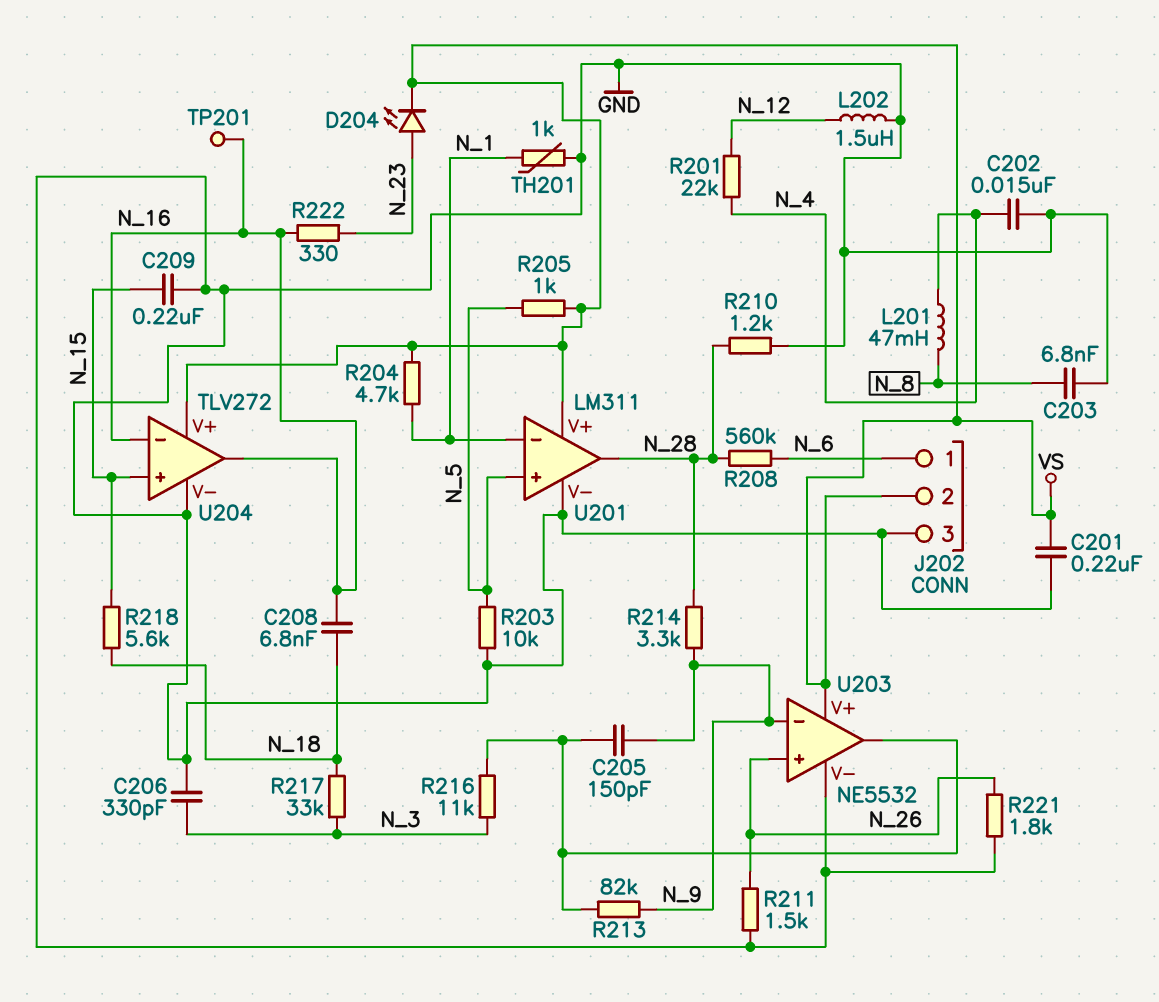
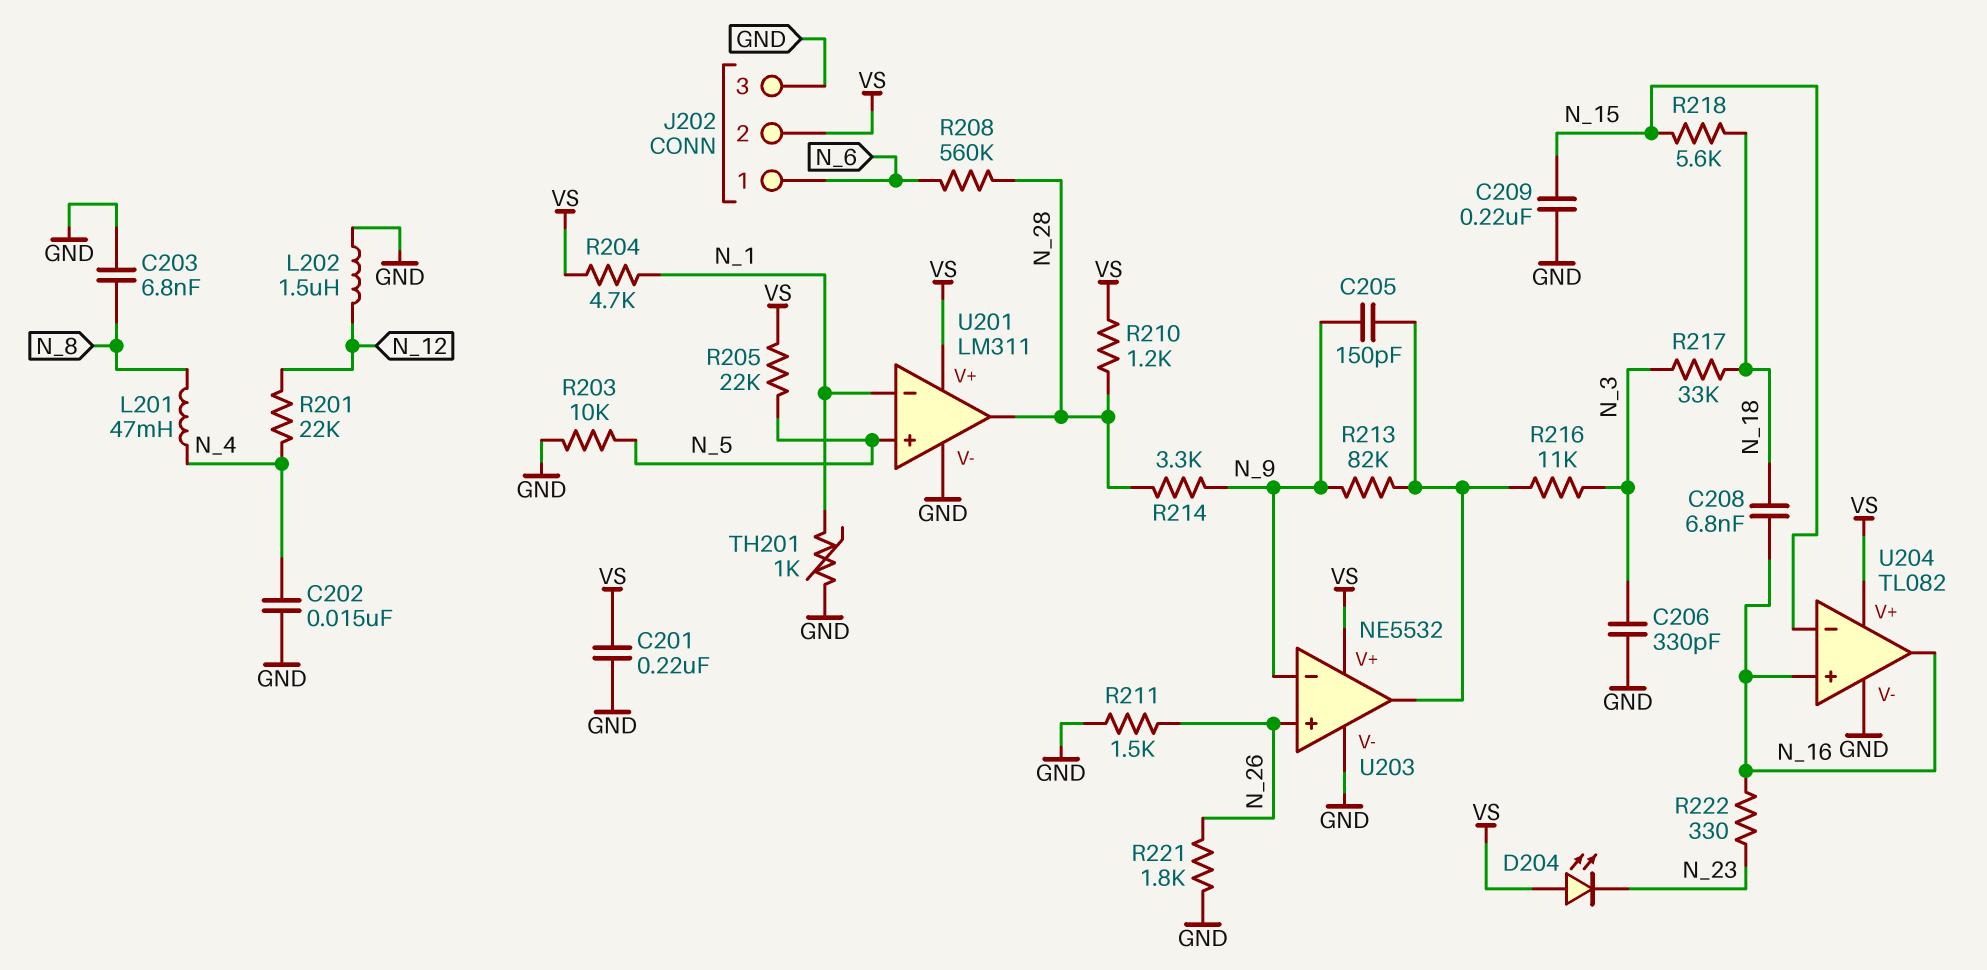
D204: LED (A N_23, K VS) -> LED (A VS, K N_23)
R205: 1k (N_5, VS) -> 22k (N_5, VS)
R210: 1.2k (GND, N_28) -> 1.2k (N_28, VS)
TP201: test point (N_16) -> none
U204: TLV272 -> TL082
U204 pin in+: N_15 -> N_16
U204 pin in-: N_16 -> N_15

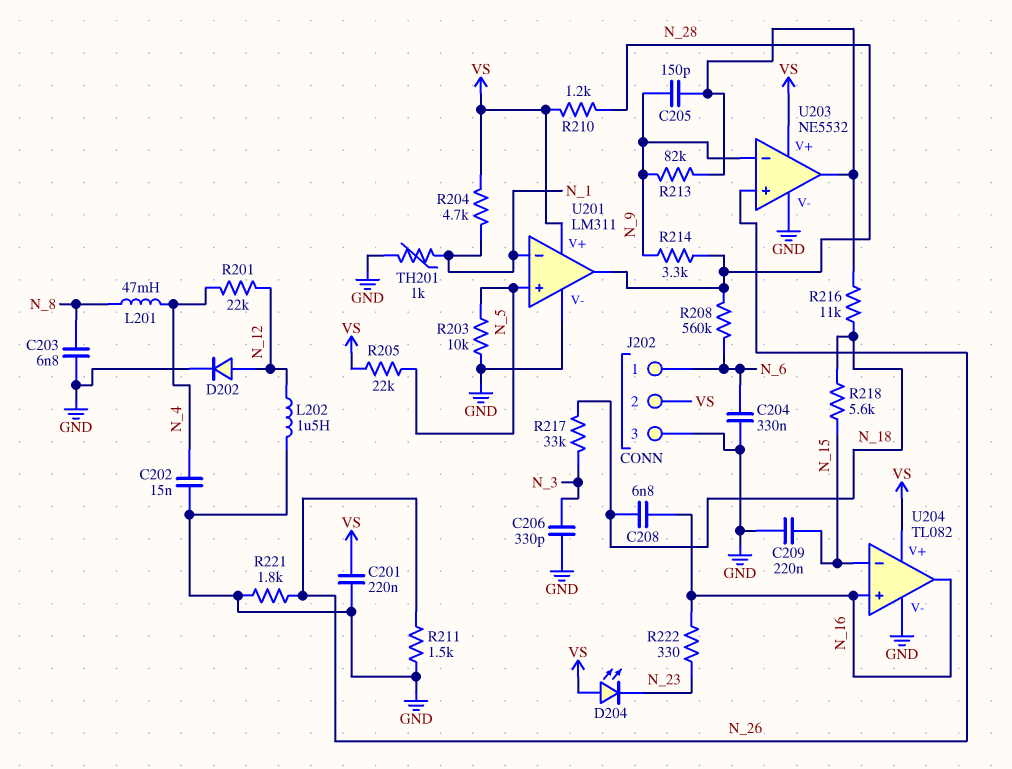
C204: none -> 330nF (GND, N_6)
D202: none -> diode (A N_12, K GND)
R216: 11k (N_3, U203/out) -> 11k (N_18, U203/out)

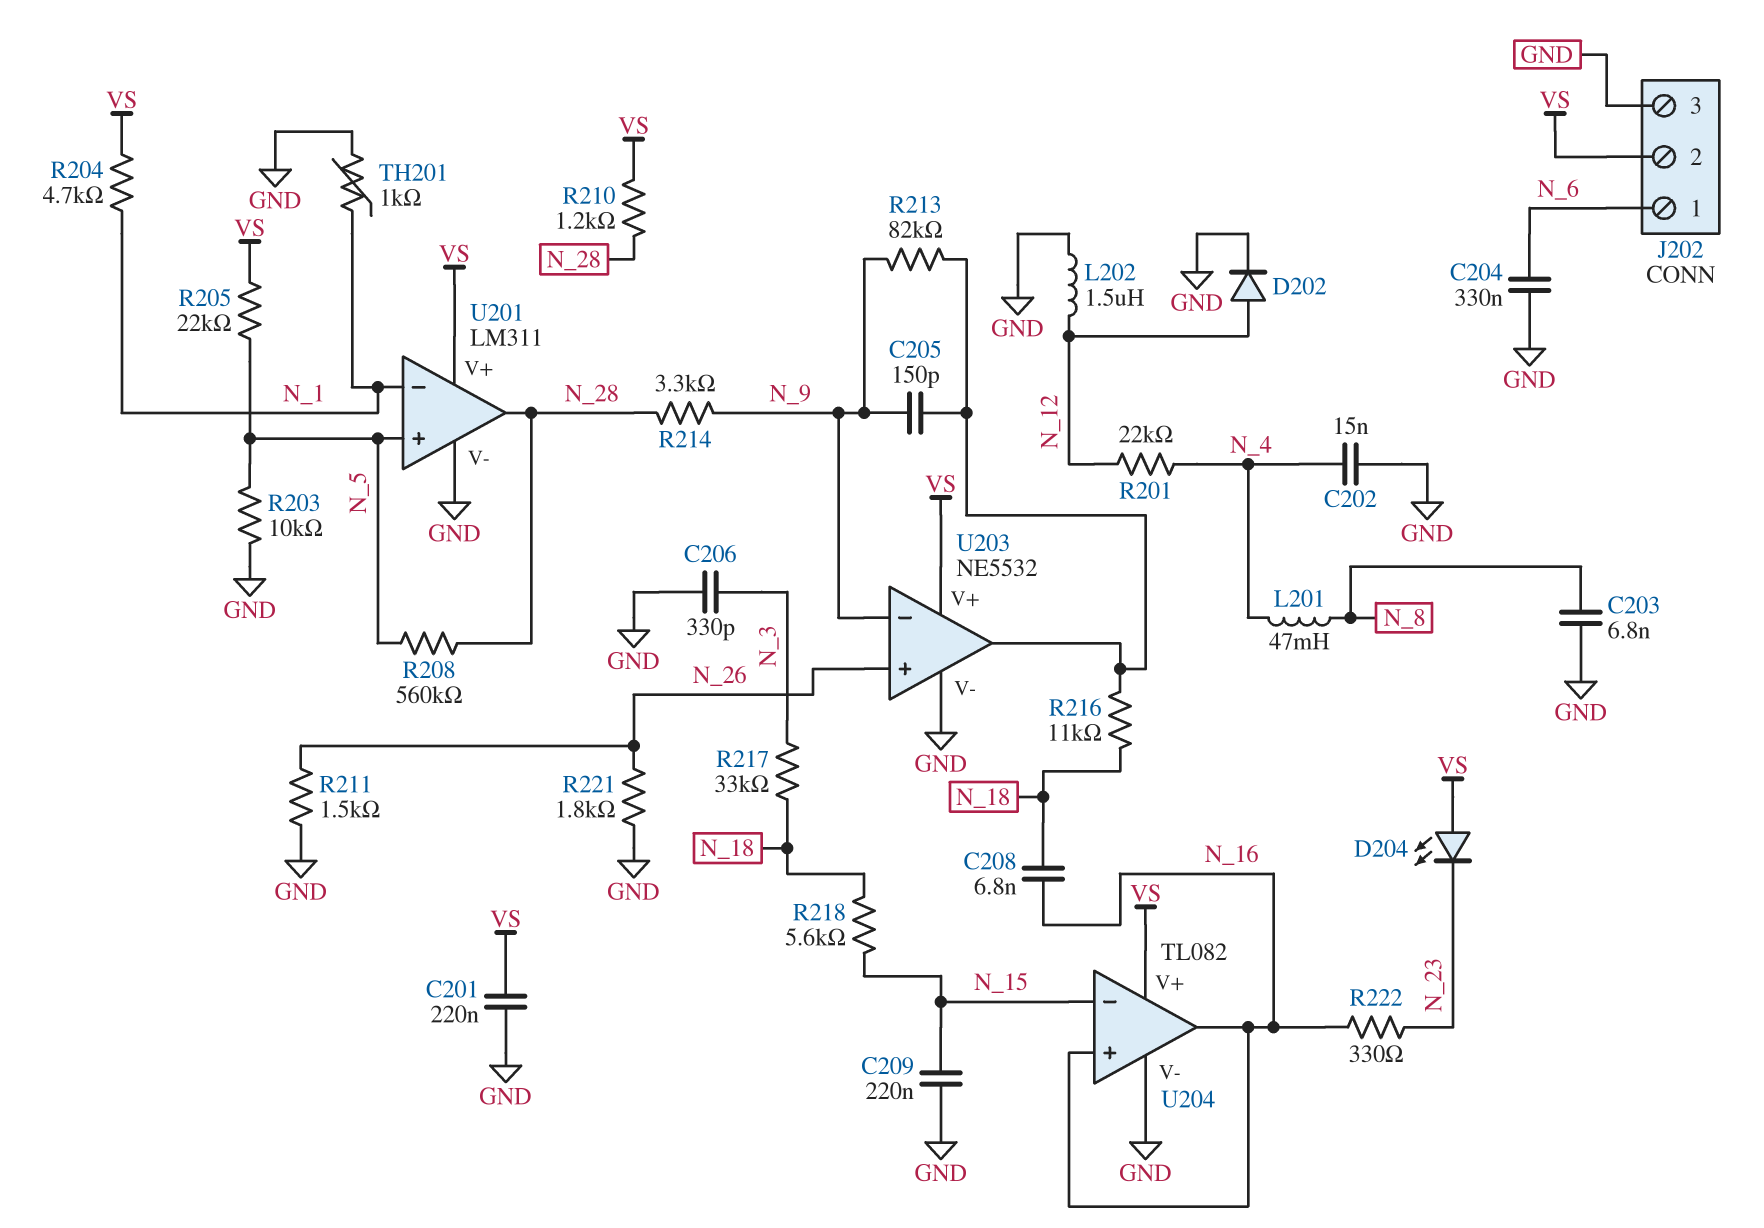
R208: 560k (N_6, N_28) -> 560k (N_5, N_28)

